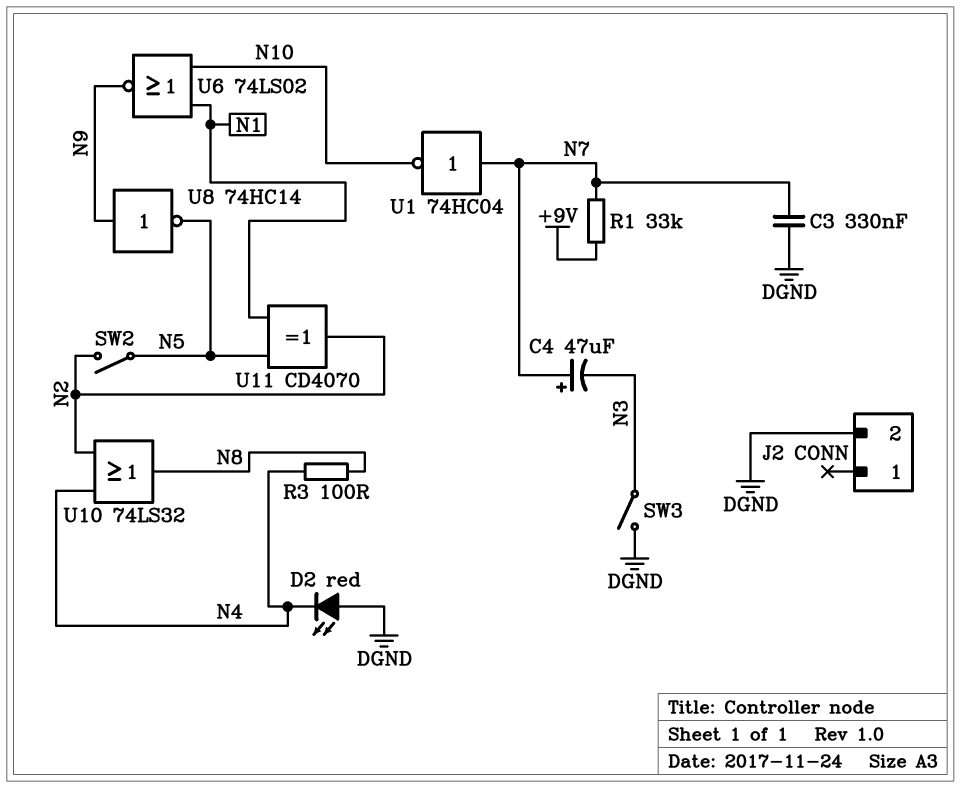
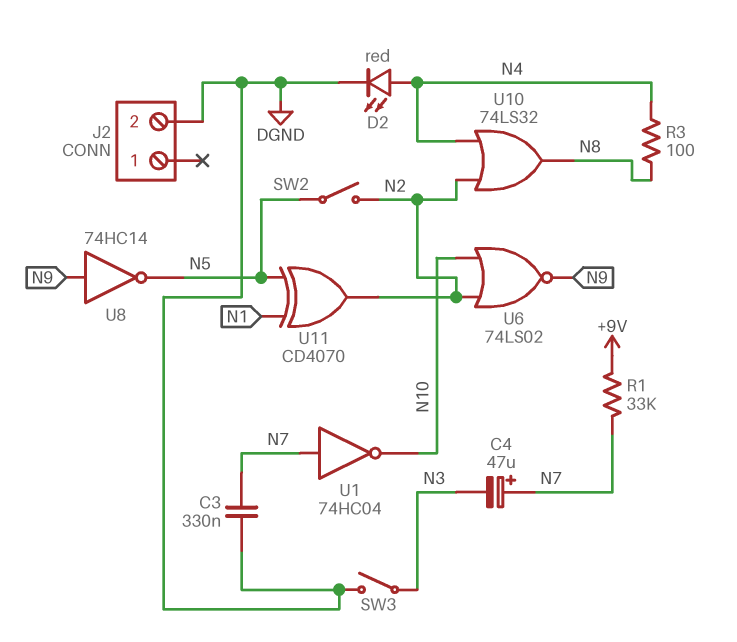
D2: LED red (A DGND, K N4) -> LED red (A N4, K DGND)
U6: NOR 74LS02 (in N1, in N10, out N9) -> NOR 74LS02 (in N2, in N10, out N9)

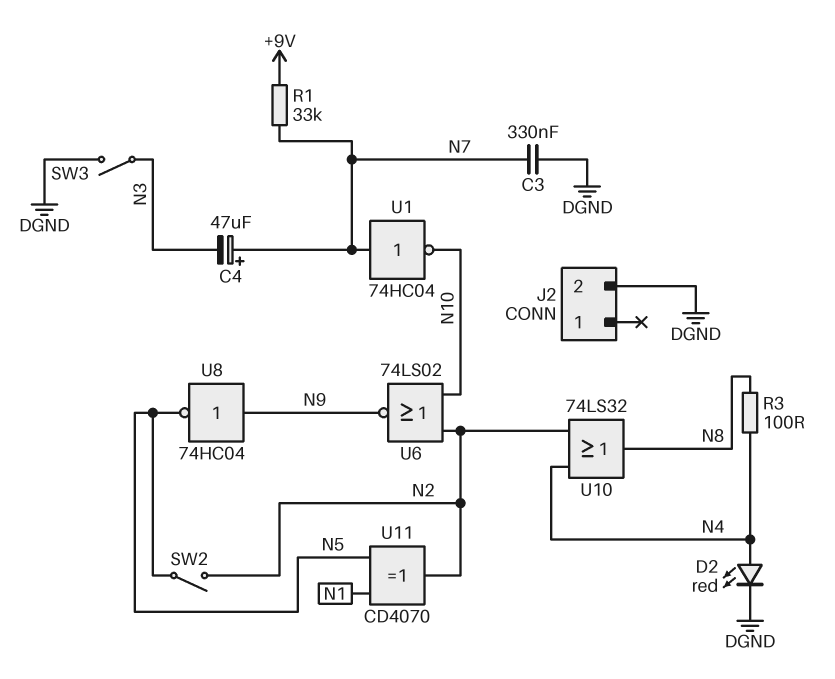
U8: NOT 74HC14 (in N9, out N5) -> NOT 74HC04 (in N9, out N5)

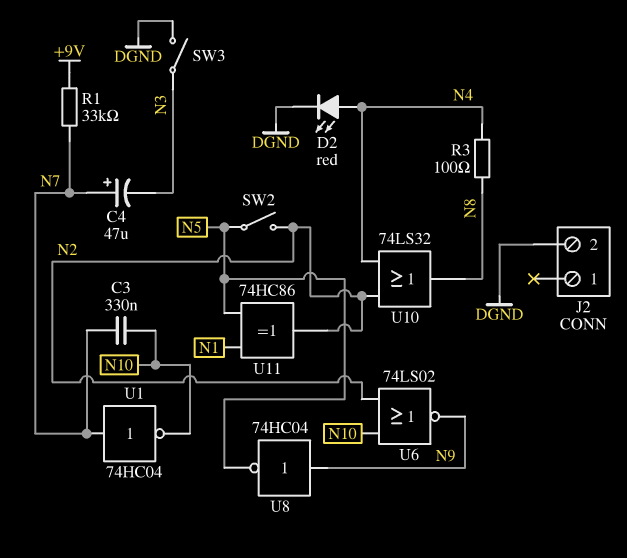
C3: 330nF (DGND, N7) -> 330nF (N7, N10)
U11: XOR CD4070 (in N1, in N5, out N2) -> XOR 74HC86 (in N1, in N5, out N2)

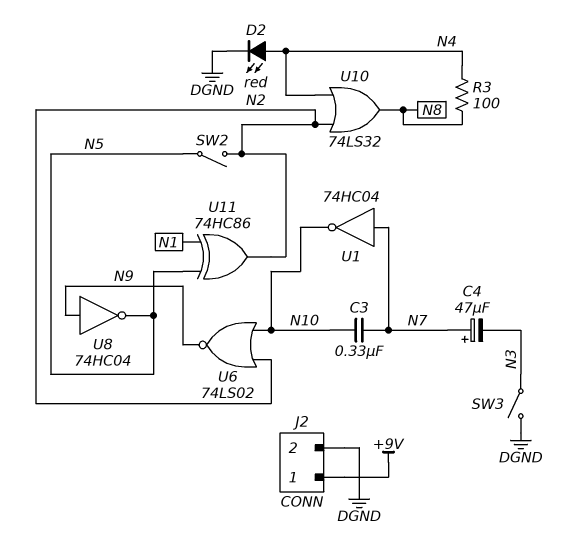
J2 pin 1: none -> +9V
R1: 33k (+9V, N7) -> none

